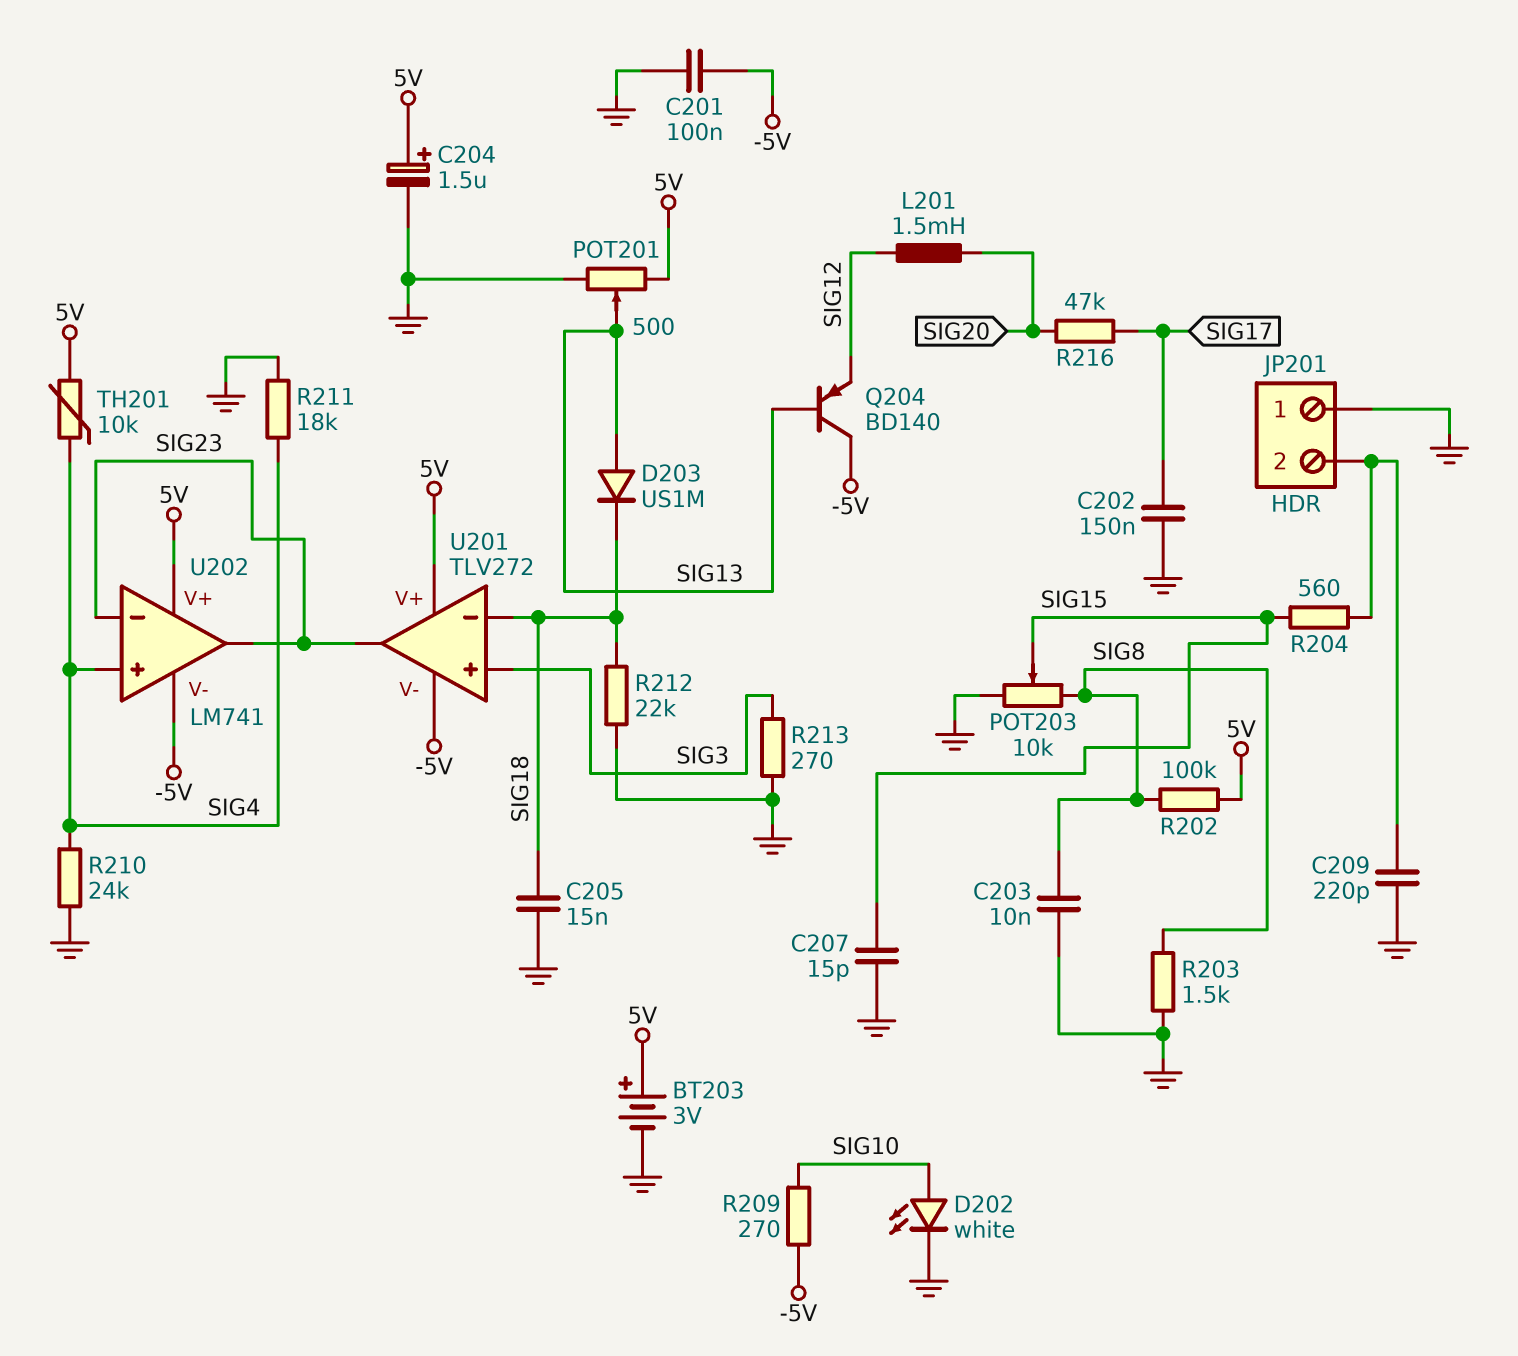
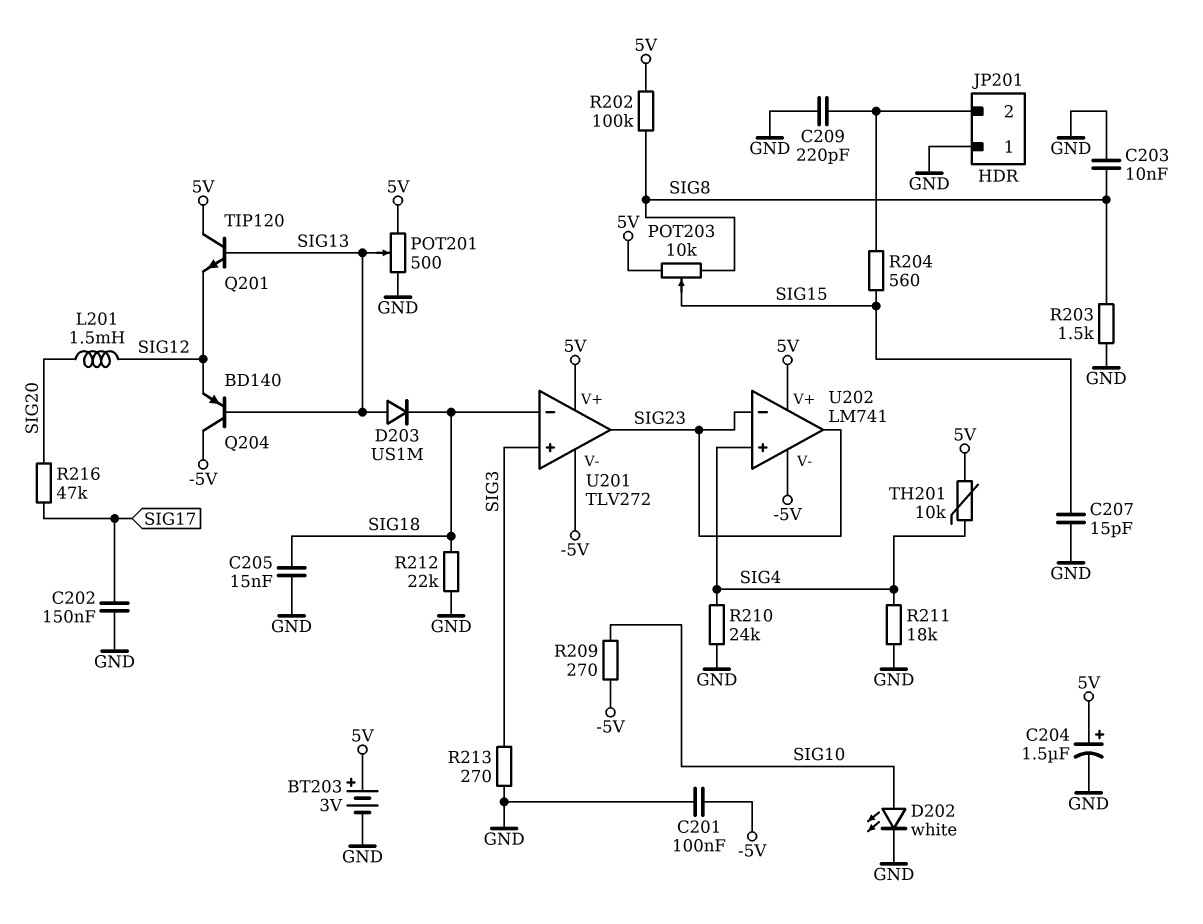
POT203: 10k (GND, SIG8, wiper SIG15) -> 10k (5V, SIG8, wiper SIG15)
Q201: none -> NPN TIP120 (B SIG13, C 5V, E SIG12)

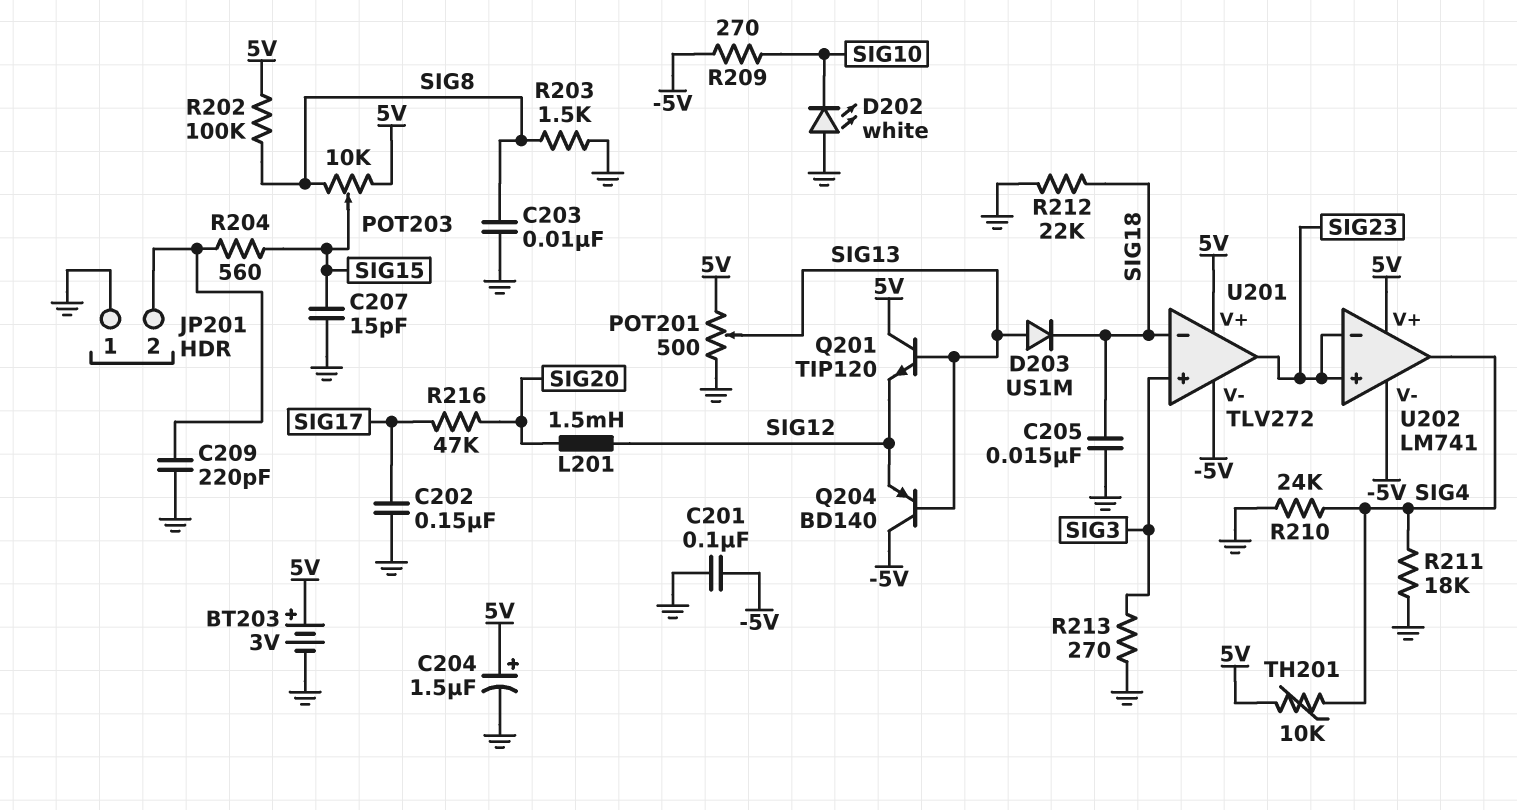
D202: LED white (A SIG10, K GND) -> LED white (A GND, K SIG10)
U202 pin in+: SIG4 -> SIG23
U202 pin out: SIG23 -> SIG4

